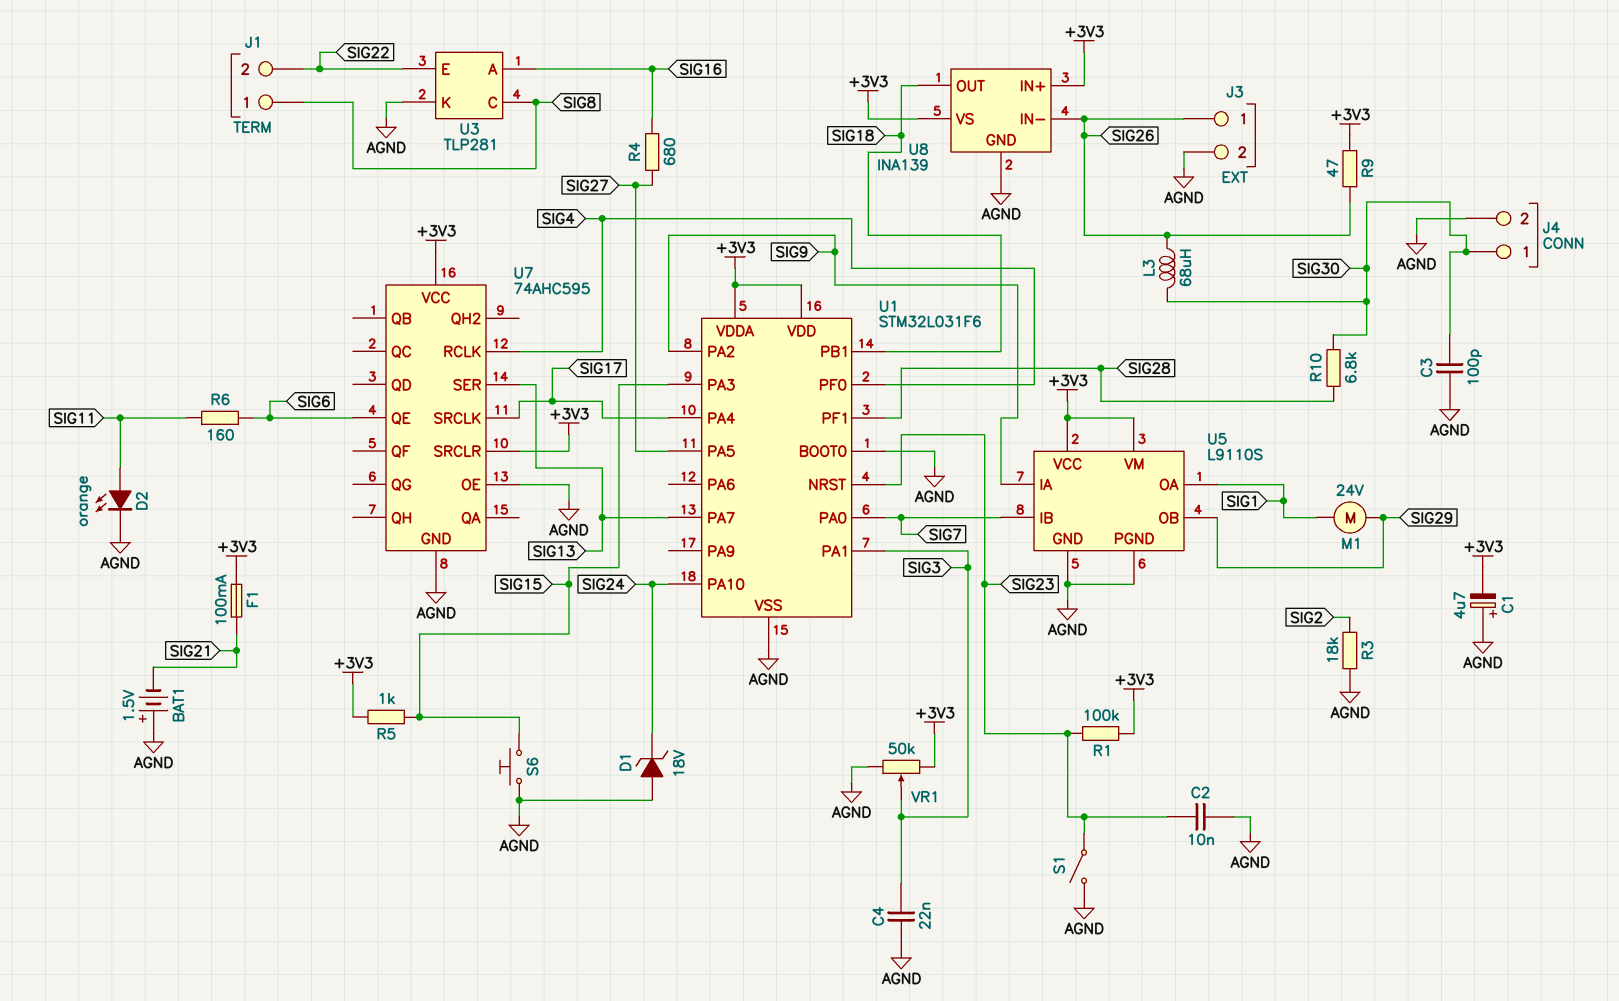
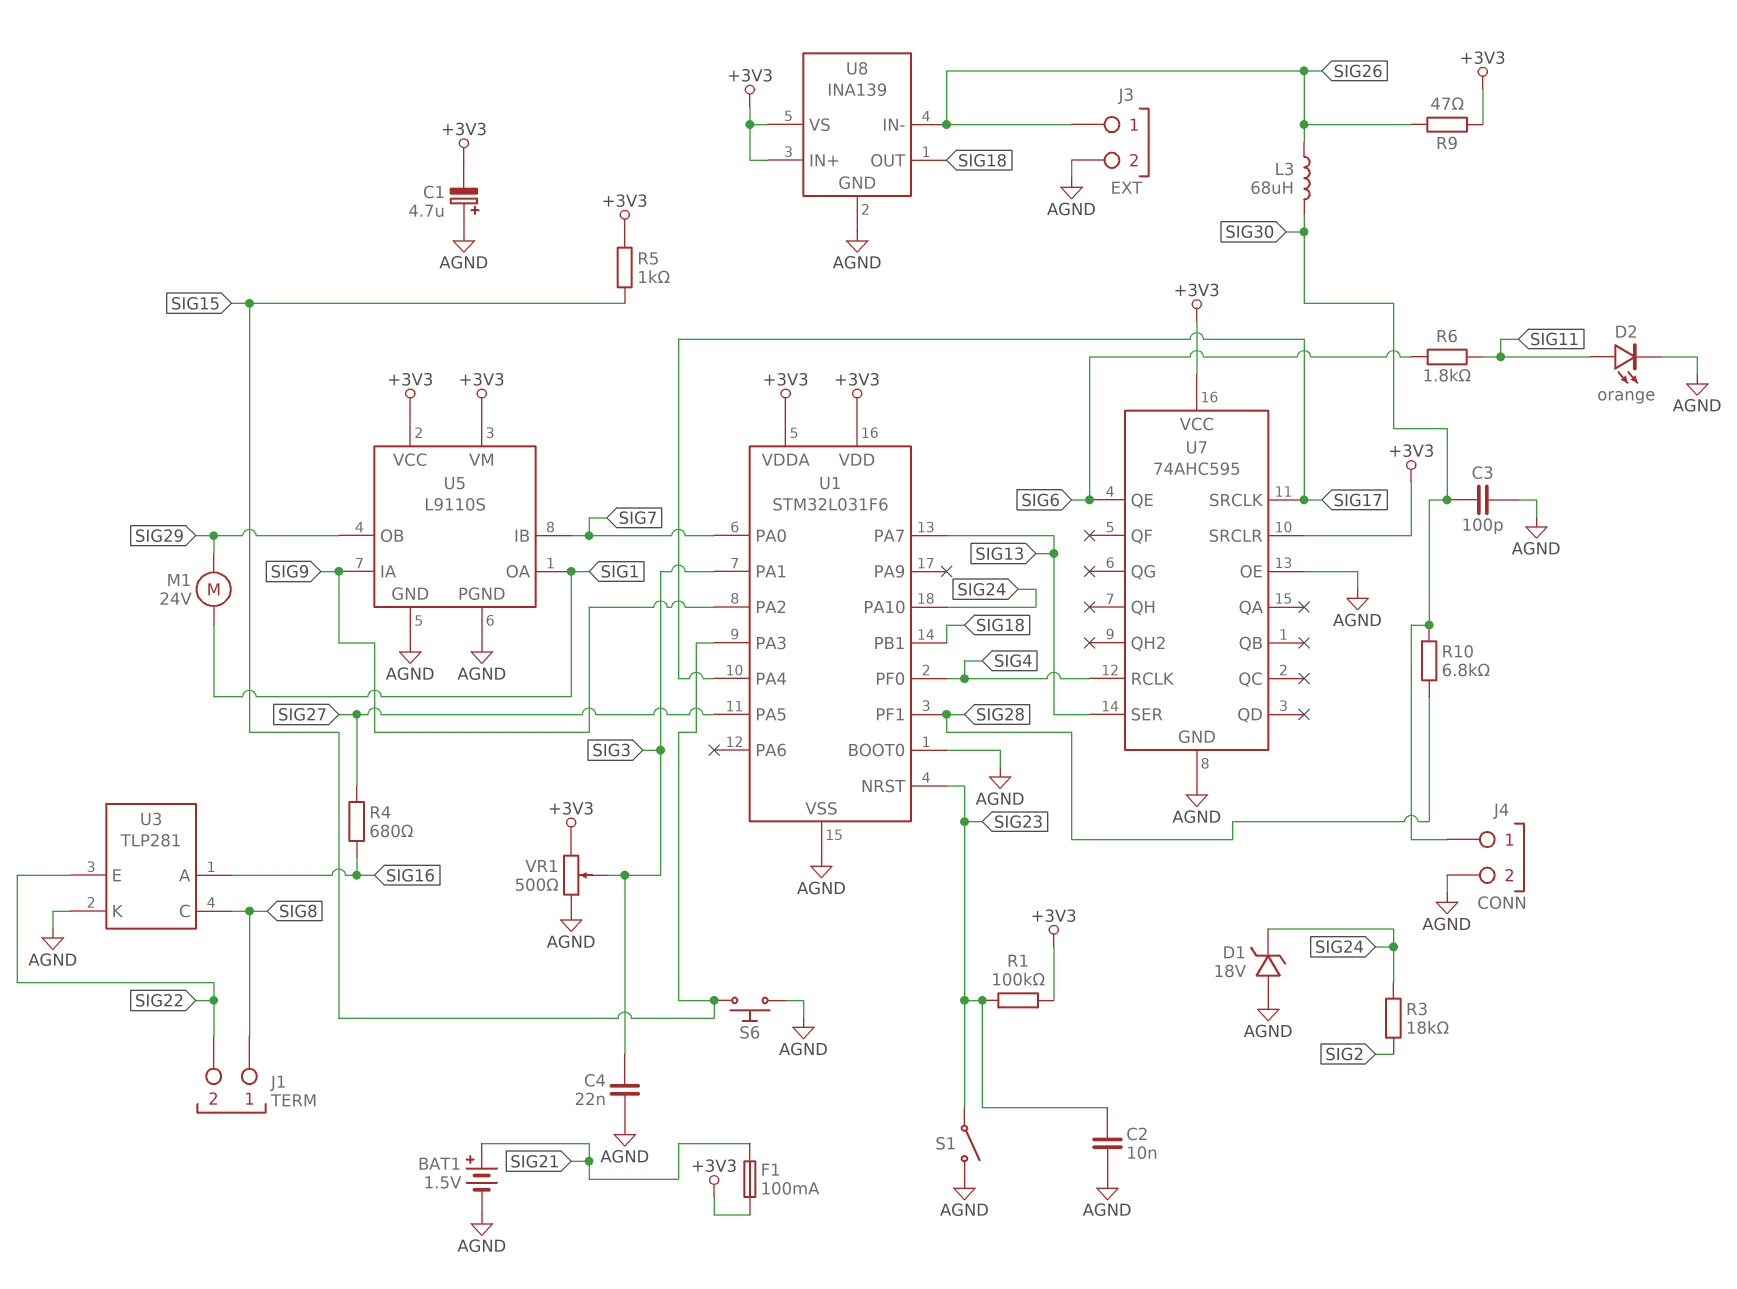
BAT1: 1.5V (plus AGND, minus SIG21) -> 1.5V (plus SIG21, minus AGND)
R3: 18k (AGND, SIG2) -> 18k (SIG2, SIG24)
R6: 160 (SIG6, SIG11) -> 1.8k (SIG6, SIG11)
VR1: 50k (+3V3, AGND, wiper SIG3) -> 500 (+3V3, AGND, wiper SIG3)

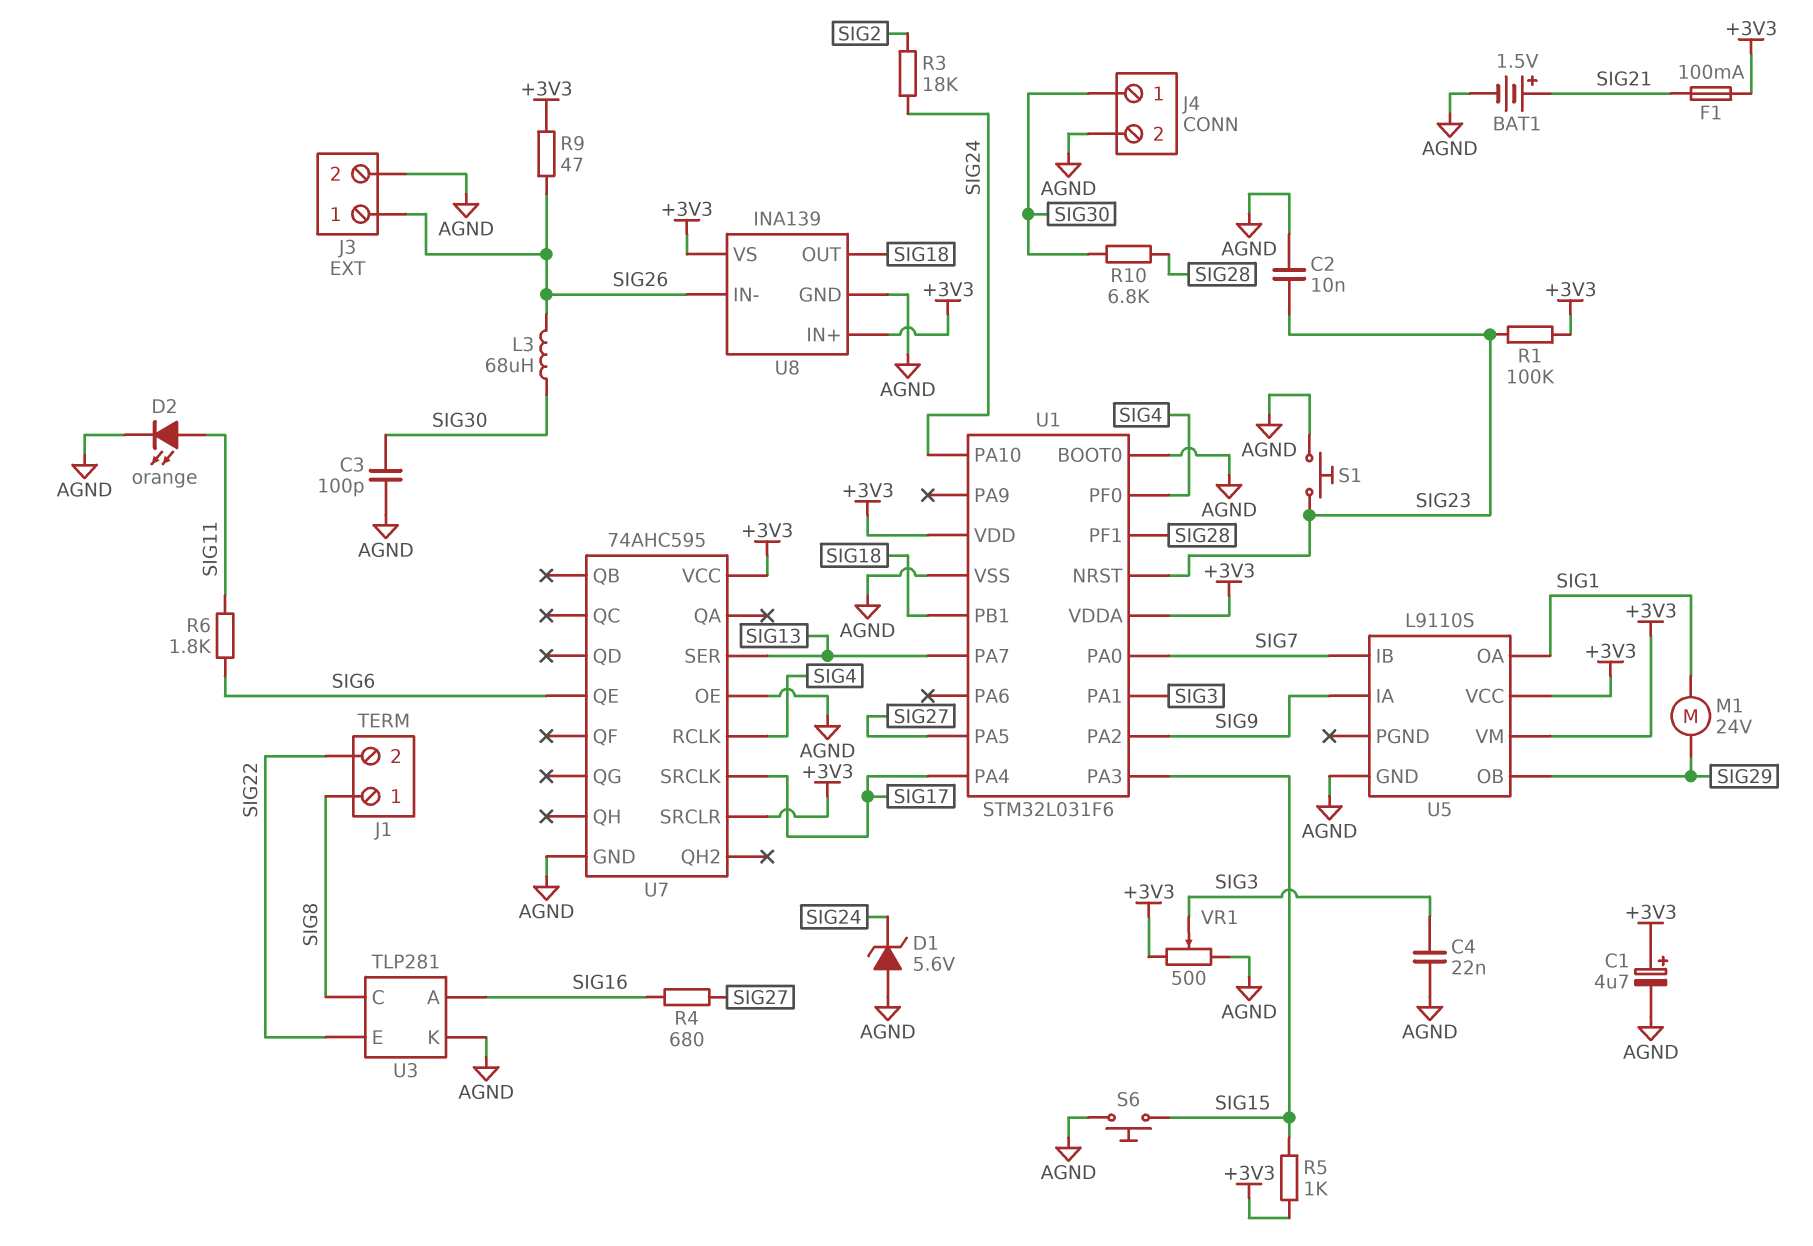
C1: 4.7uF (plus AGND, minus +3V3) -> 4.7uF (plus +3V3, minus AGND)
D1: zener 18V (A AGND, K SIG24) -> zener 5.6V (A AGND, K SIG24)
S1: switch (AGND, SIG23) -> button (AGND, SIG23)
U5 pin PGND: AGND -> none

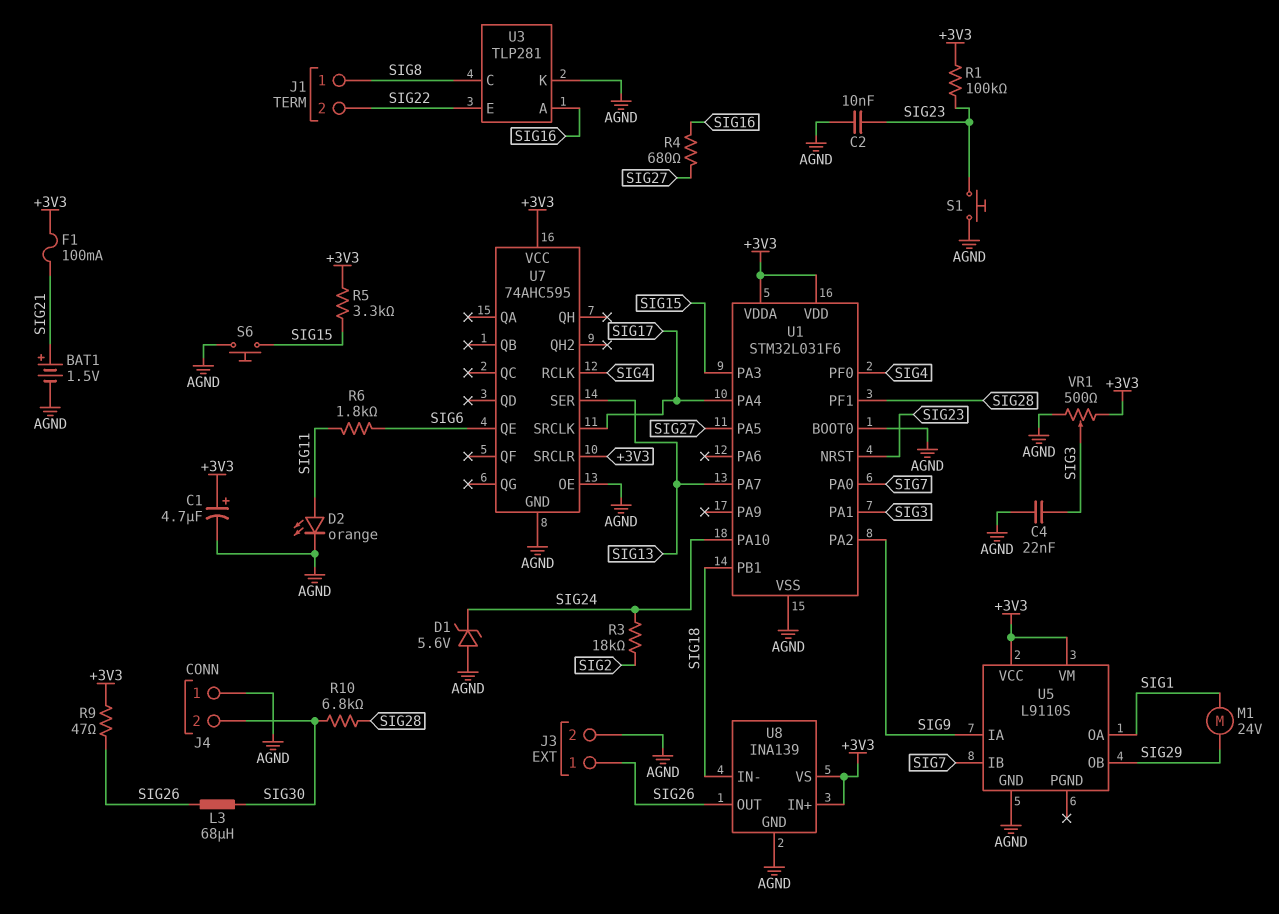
C3: 100pF (AGND, SIG30) -> none
J4 pin 1: SIG30 -> AGND
J4 pin 2: AGND -> SIG30
R5: 1k (+3V3, SIG15) -> 3.3k (+3V3, SIG15)
U8 pin IN-: SIG26 -> SIG18
U8 pin OUT: SIG18 -> SIG26

